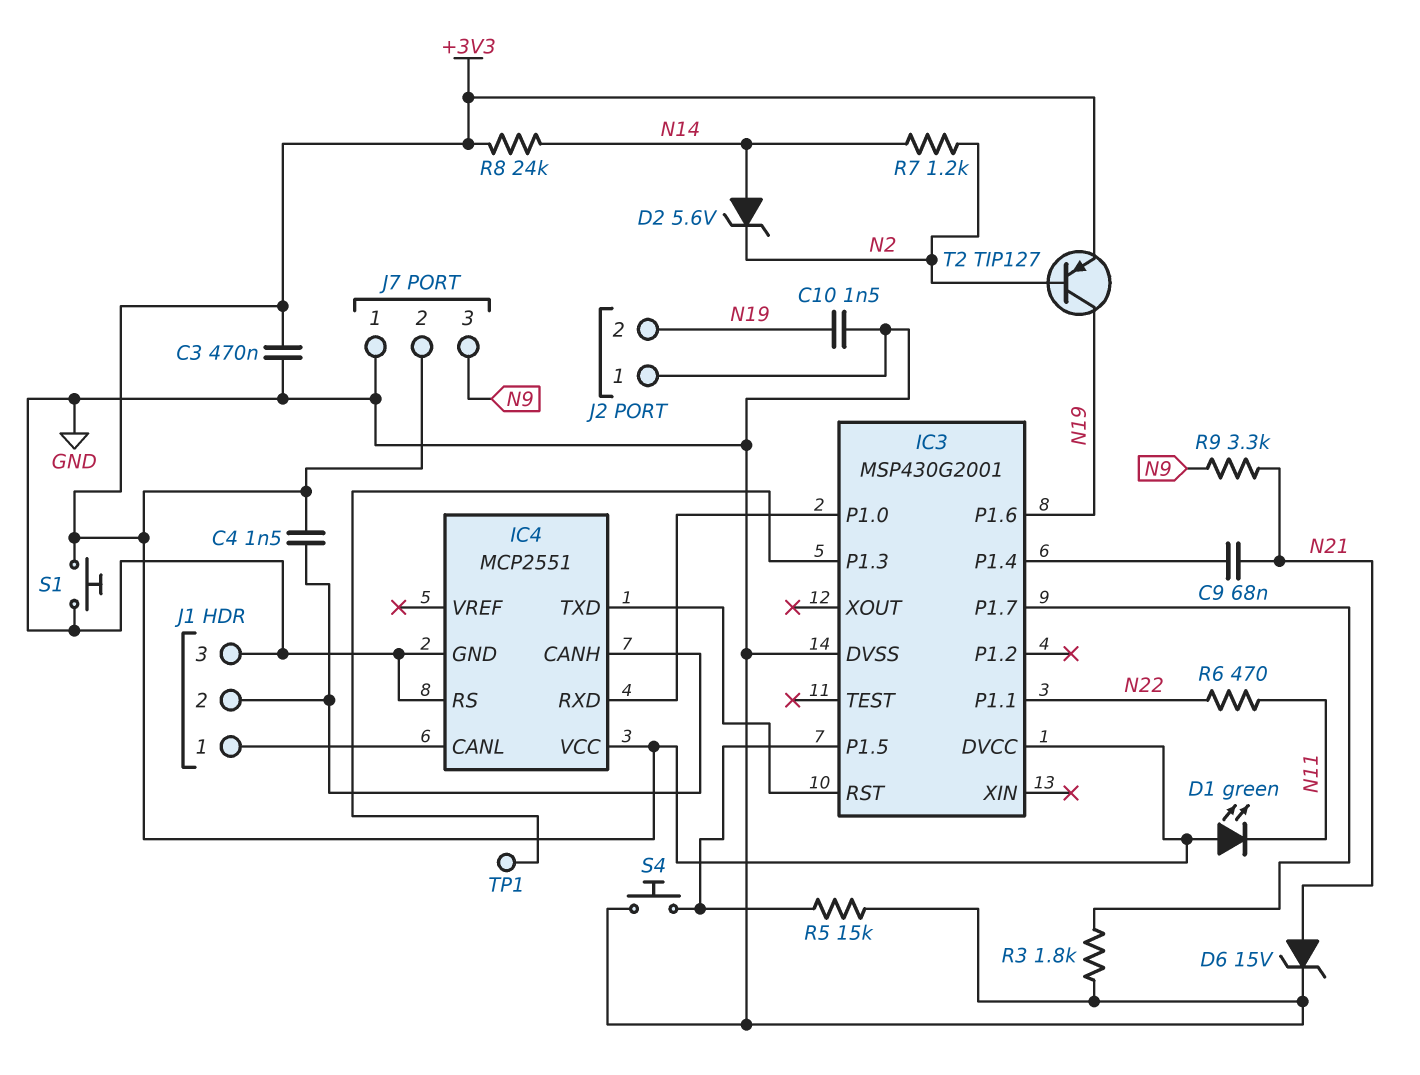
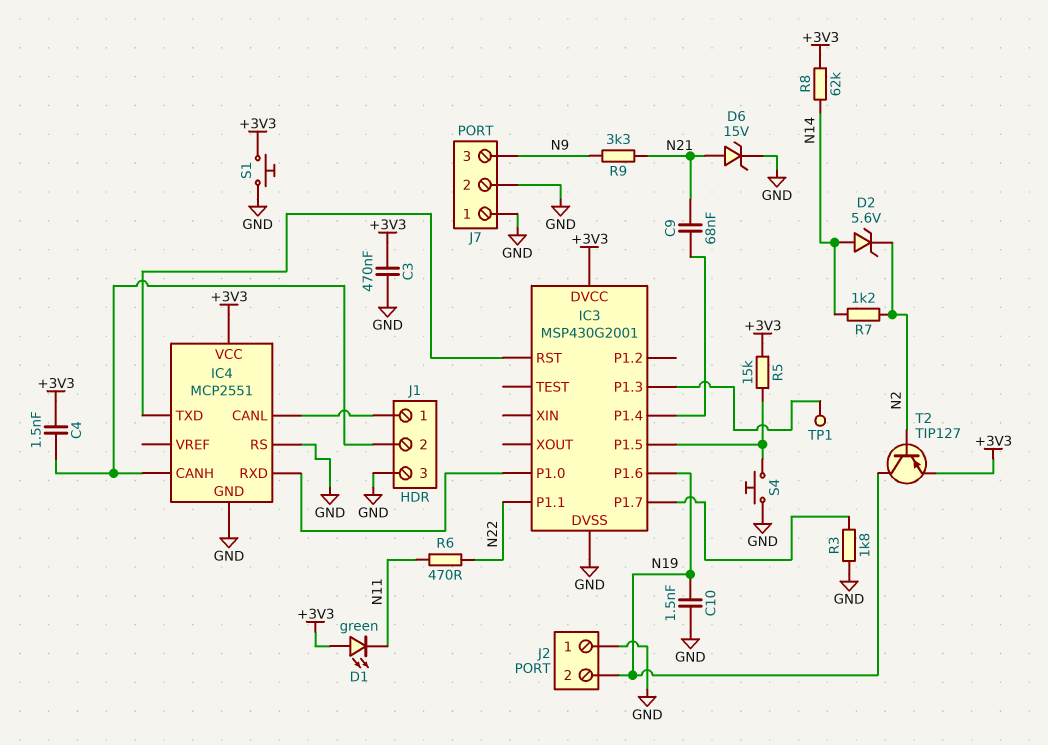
J7 pin 2: +3V3 -> GND
R5: 15k (GND, IC3/P1.5) -> 15k (+3V3, IC3/P1.5)
R8: 24k (+3V3, N14) -> 62k (+3V3, N14)

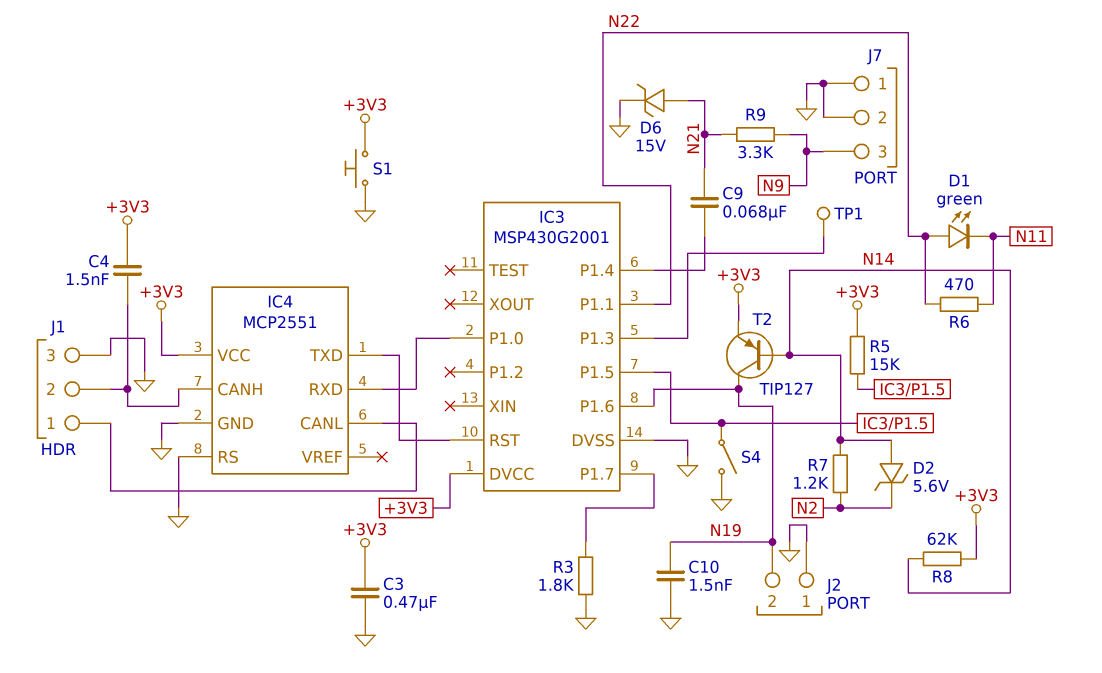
D1: LED green (A +3V3, K N11) -> LED green (A N22, K N11)
S4: button (GND, IC3/P1.5) -> switch (GND, IC3/P1.5)
T2: PNP TIP127 (B N2, C N19, E +3V3) -> PNP TIP127 (B N14, C N19, E +3V3)

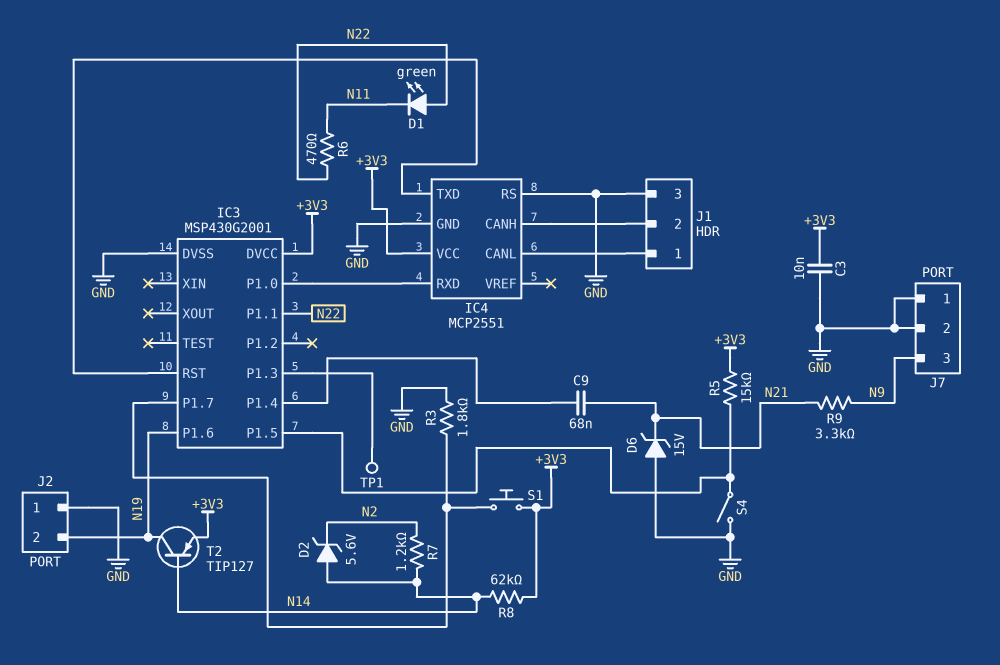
C3: 470nF (+3V3, GND) -> 10nF (+3V3, GND)
C4: 1.5nF (+3V3, IC4/CANH) -> none
C10: 1.5nF (GND, N19) -> none
D6: zener 15V (A N21, K GND) -> zener 15V (A GND, K N21)
S1: button (+3V3, GND) -> button (+3V3, IC3/P1.7)

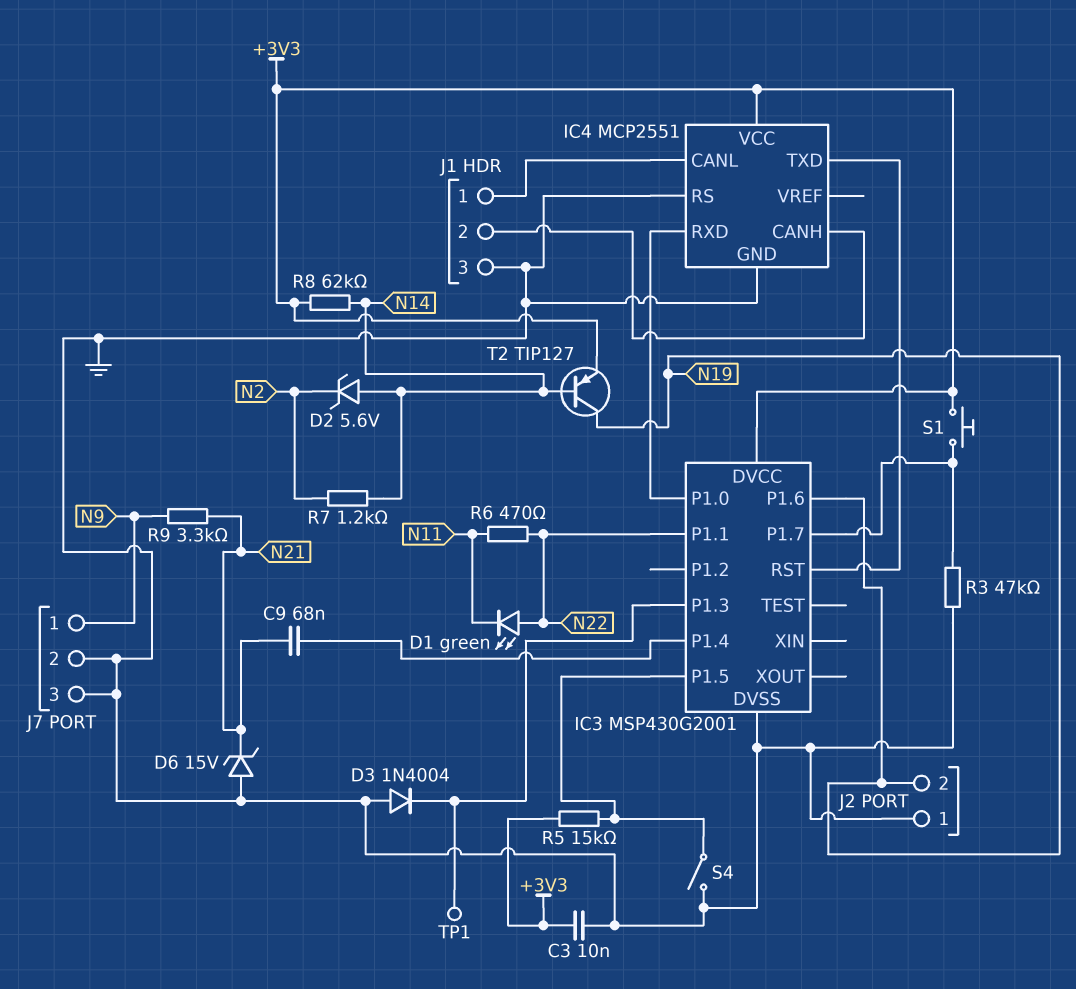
D3: none -> diode 1N4004 (A GND, K IC3/P1.3)
J7 pin 1: GND -> N9
J7 pin 3: N9 -> GND
R3: 1.8k (GND, IC3/P1.7) -> 47k (GND, IC3/P1.7)

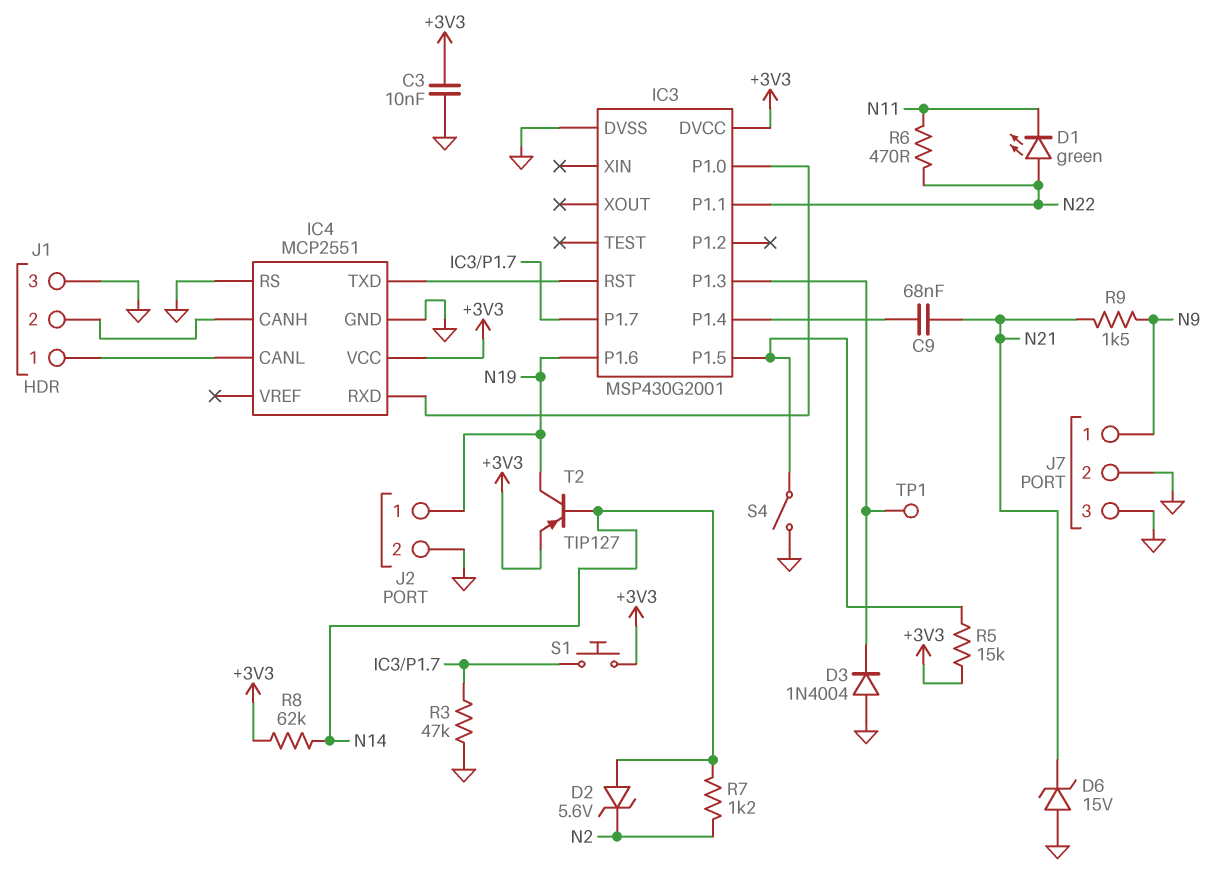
J2 pin 1: GND -> N19
J2 pin 2: N19 -> GND
R9: 3.3k (N9, N21) -> 1.5k (N9, N21)

